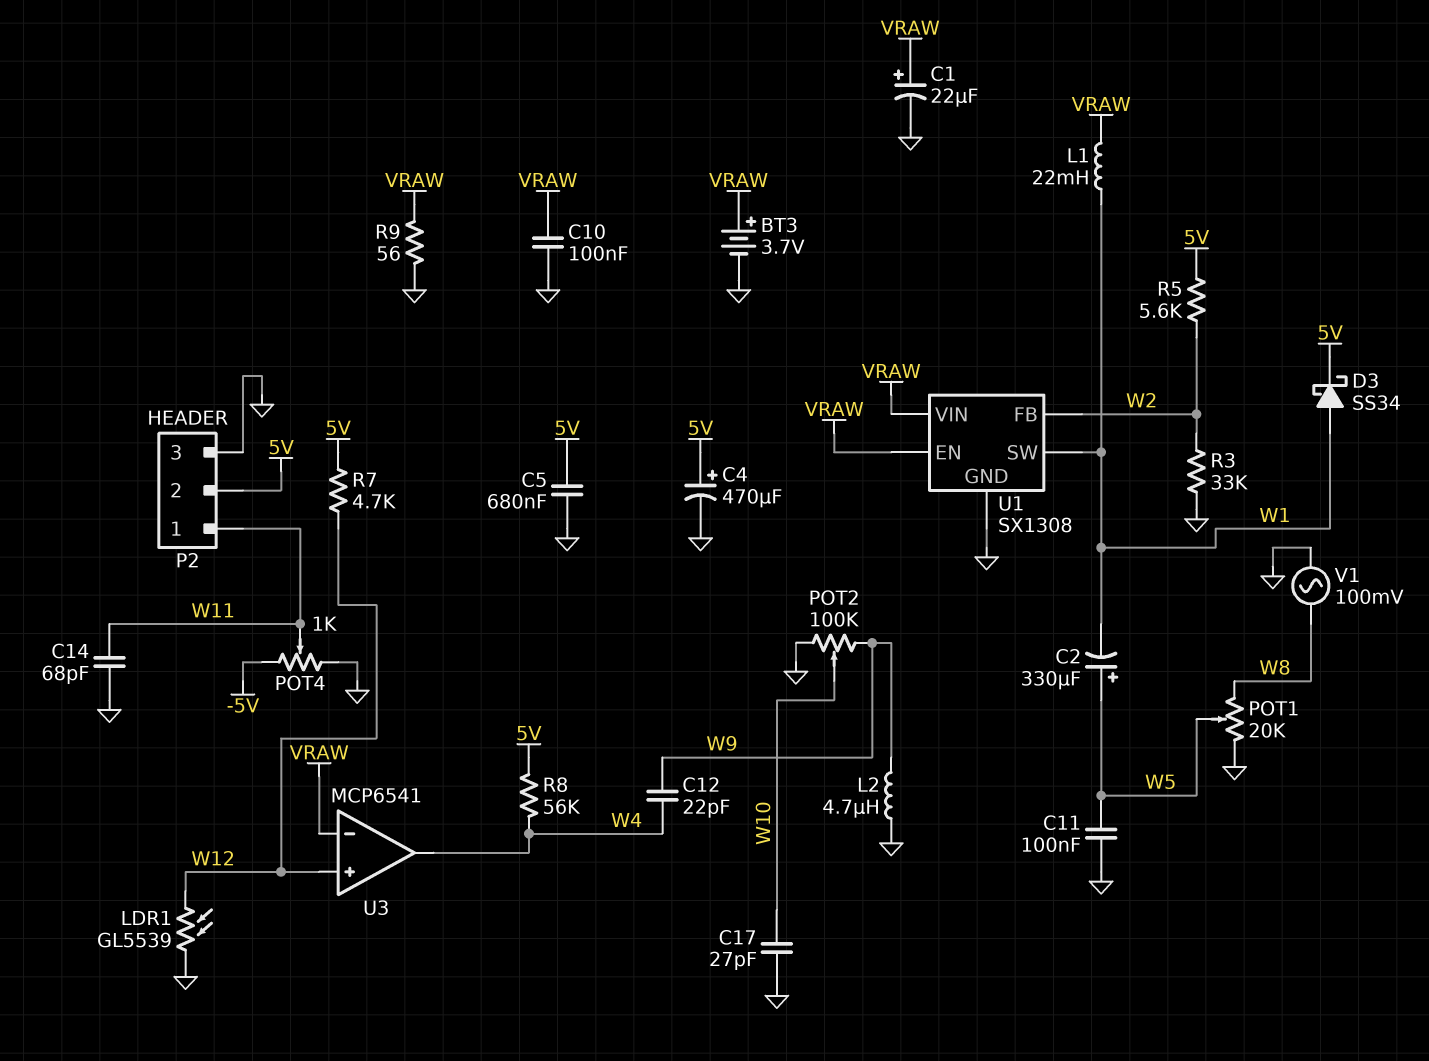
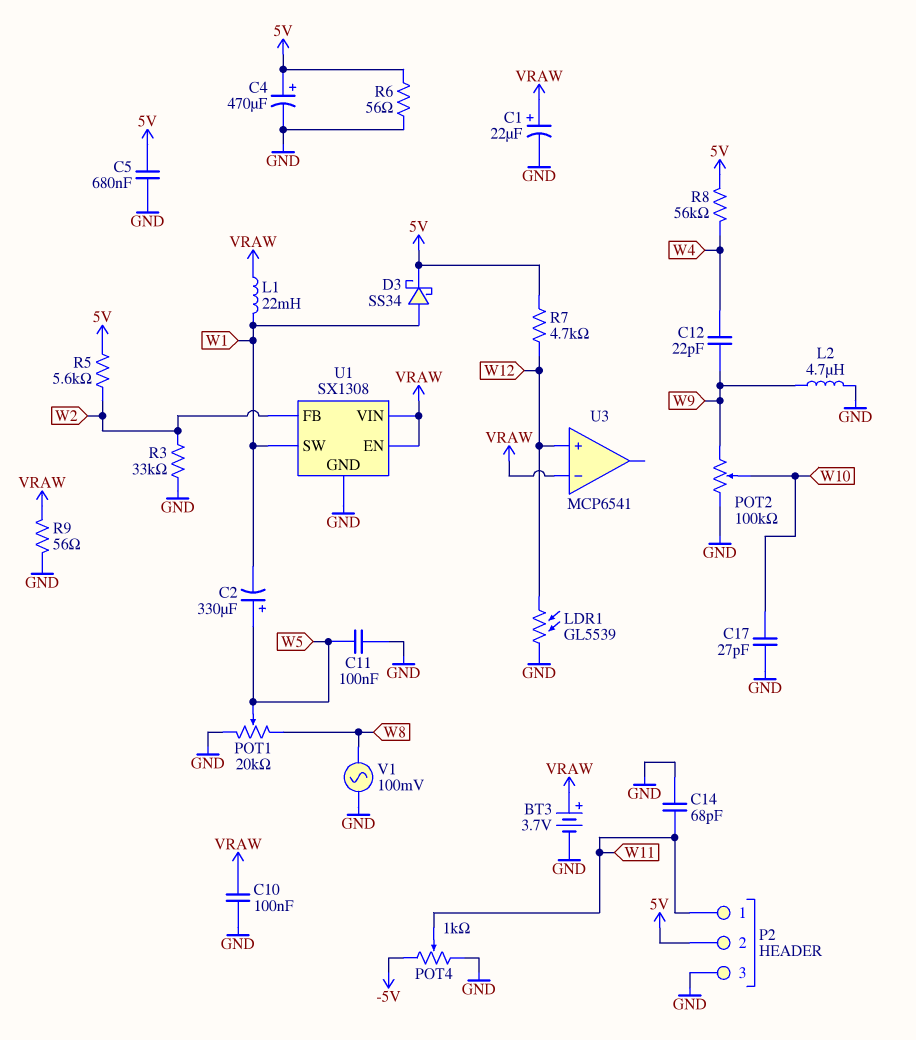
R6: none -> 56 (5V, GND)
U3 pin out: W4 -> none

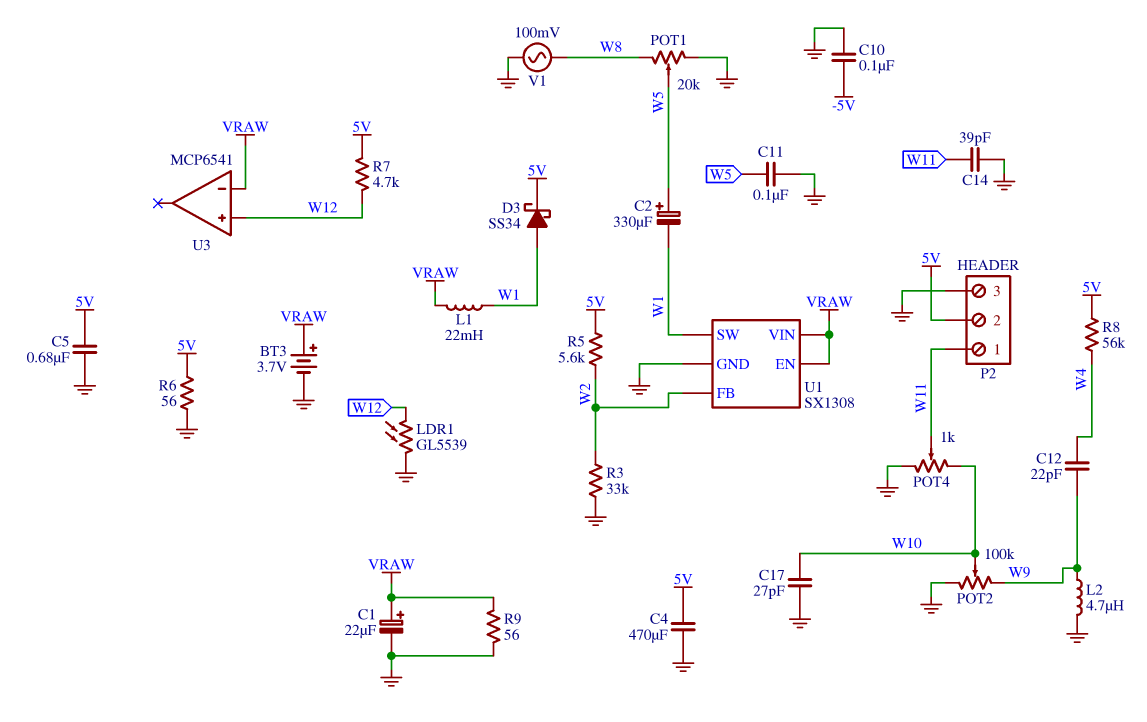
C4: 470uF (plus 5V, minus GND) -> 470uF (5V, GND)
C10: 100nF (GND, VRAW) -> 100nF (-5V, GND)
C14: 68pF (GND, W11) -> 39pF (GND, W11)
POT4: 1k (-5V, GND, wiper W11) -> 1k (GND, W10, wiper W11)

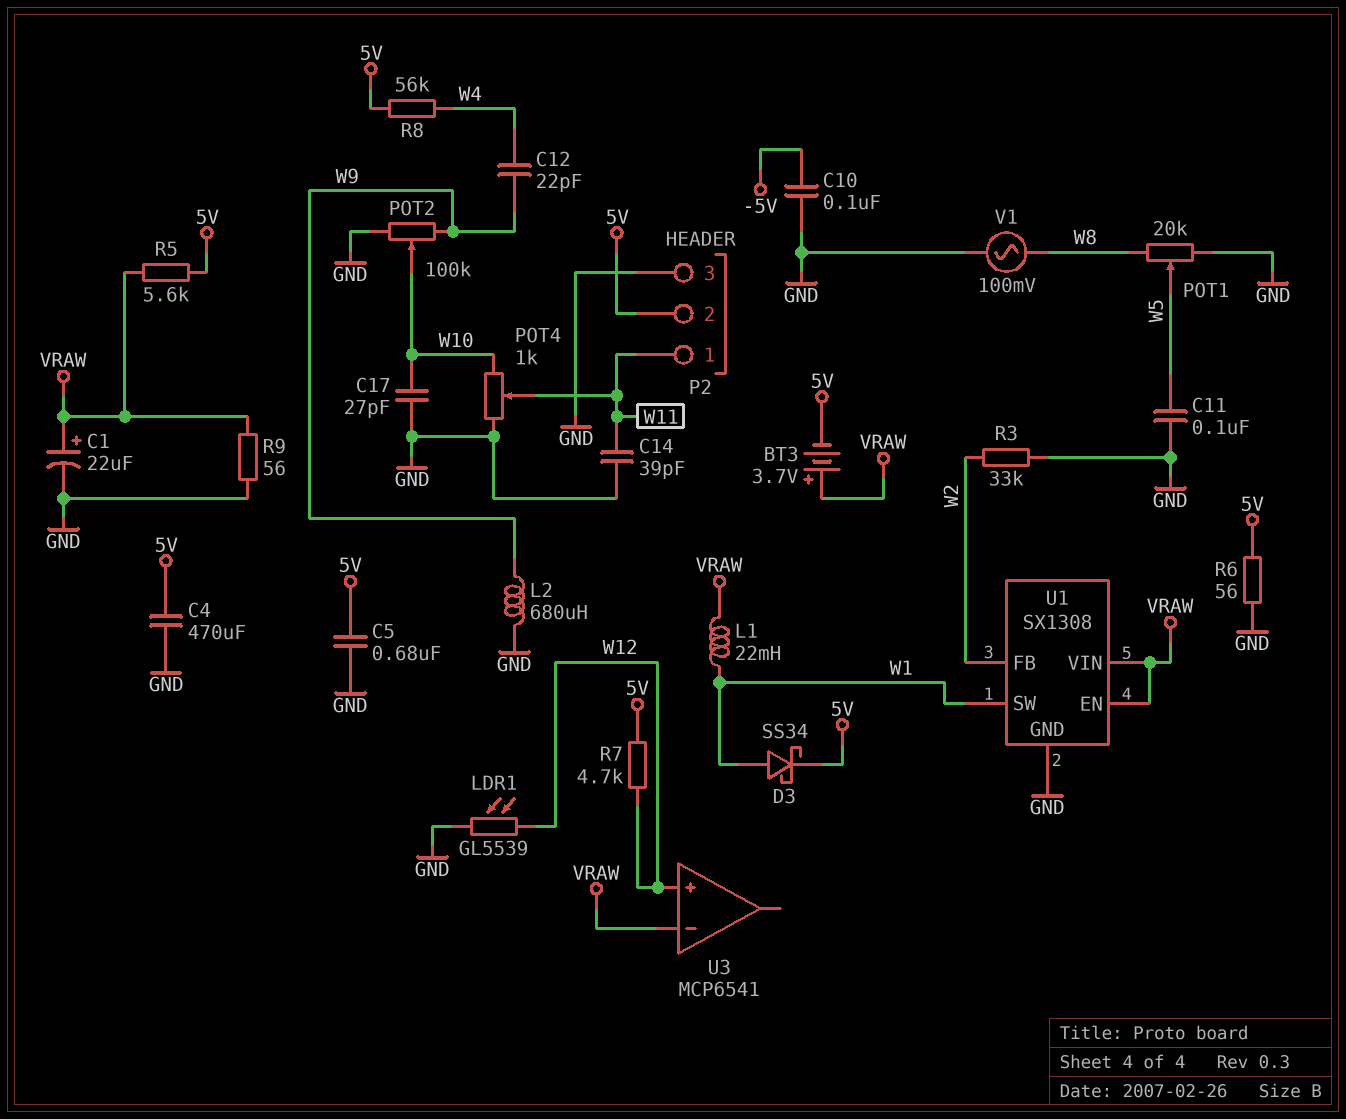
BT3: 3.7V (plus VRAW, minus GND) -> 3.7V (plus VRAW, minus 5V)
C2: 330uF (plus W5, minus W1) -> none
L2: 4.7uH (GND, W9) -> 680uH (GND, W9)
R5: 5.6k (5V, W2) -> 5.6k (5V, VRAW)

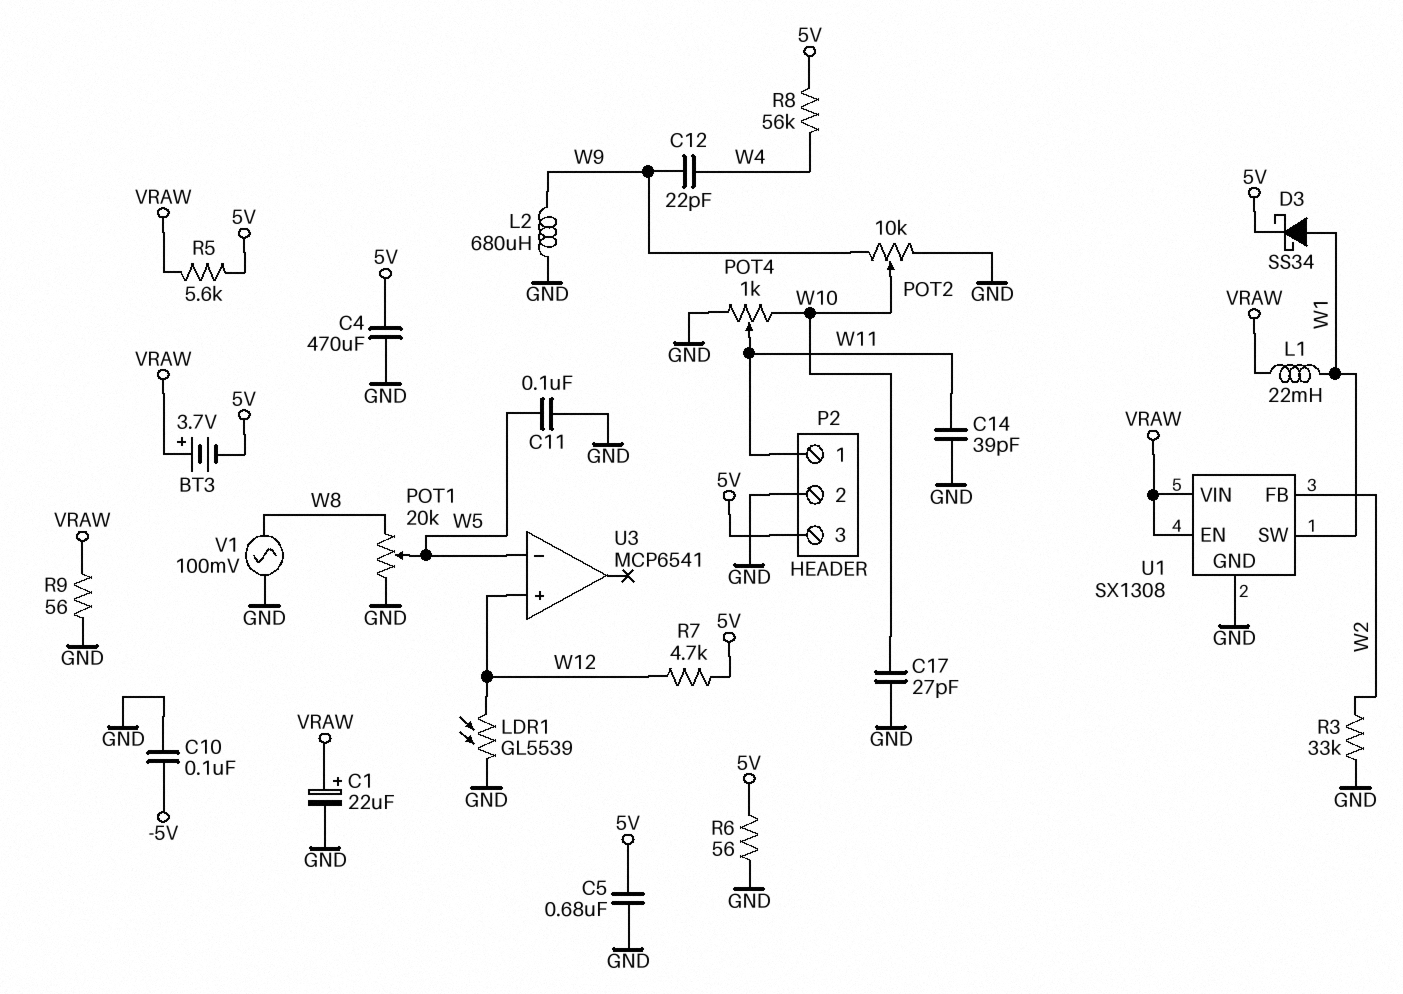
P2 pin 2: 5V -> GND
P2 pin 3: GND -> 5V
POT2: 100k (GND, W9, wiper W10) -> 10k (GND, W9, wiper W10)
U3 pin in-: VRAW -> W5

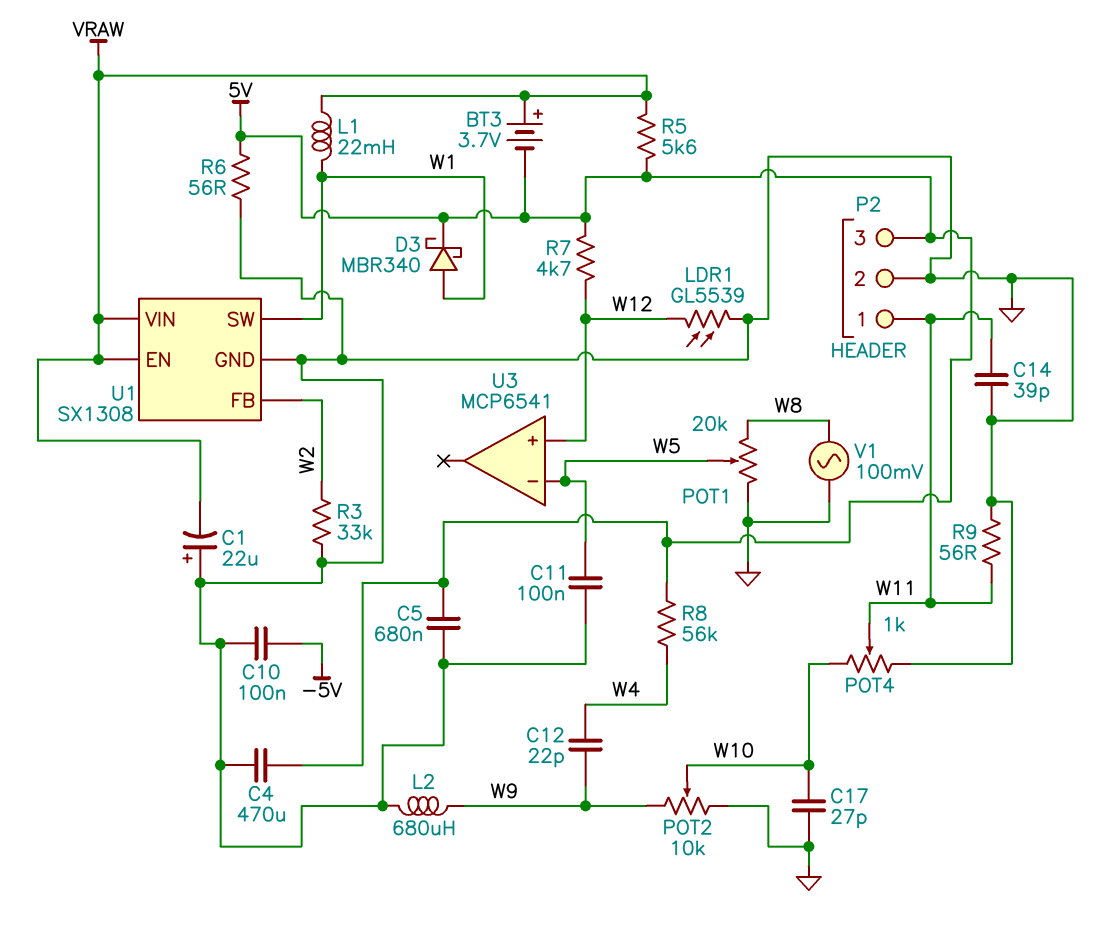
C1: 22uF (plus VRAW, minus GND) -> 22uF (plus GND, minus VRAW)
D3: schottky SS34 (A W1, K 5V) -> schottky MBR340 (A W1, K 5V)
R9: 56 (GND, VRAW) -> 56 (GND, W11)

